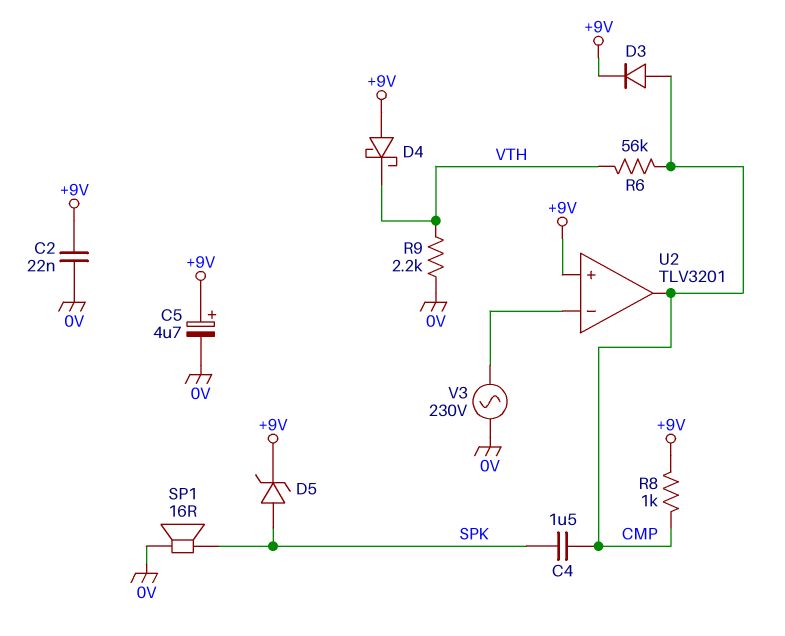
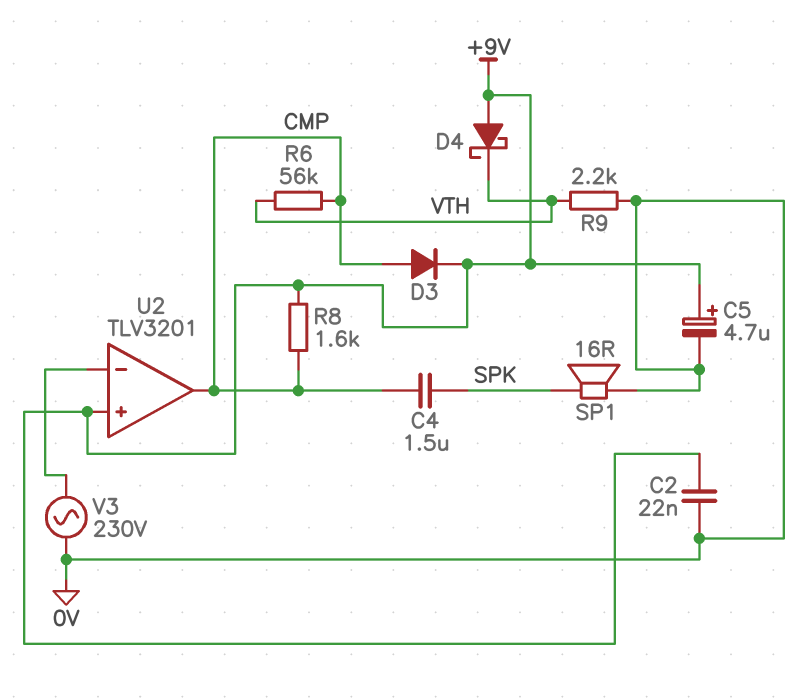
D5: zener (A SPK, K +9V) -> none
R8: 1k (+9V, CMP) -> 1.6k (+9V, CMP)

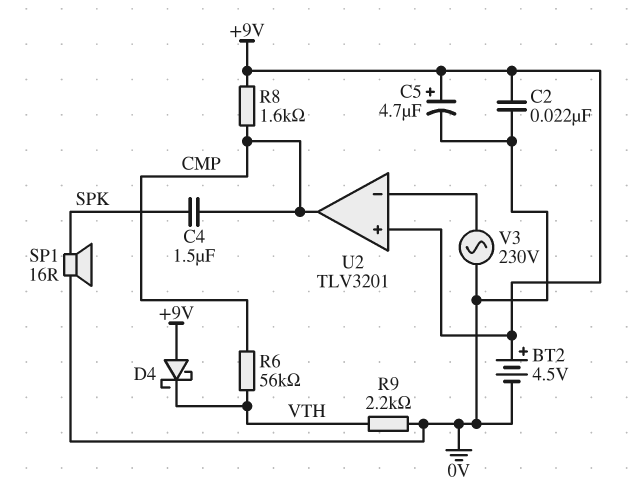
BT2: none -> 4.5V (plus +9V, minus 0V)
D3: diode (A CMP, K +9V) -> none

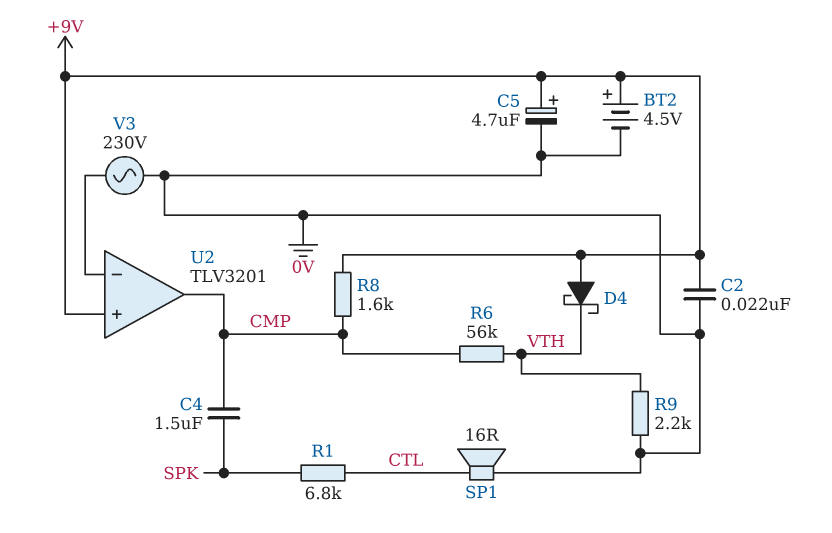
R1: none -> 6.8k (CTL, SPK)
SP1: speaker 16R (0V, SPK) -> speaker 16R (0V, CTL)

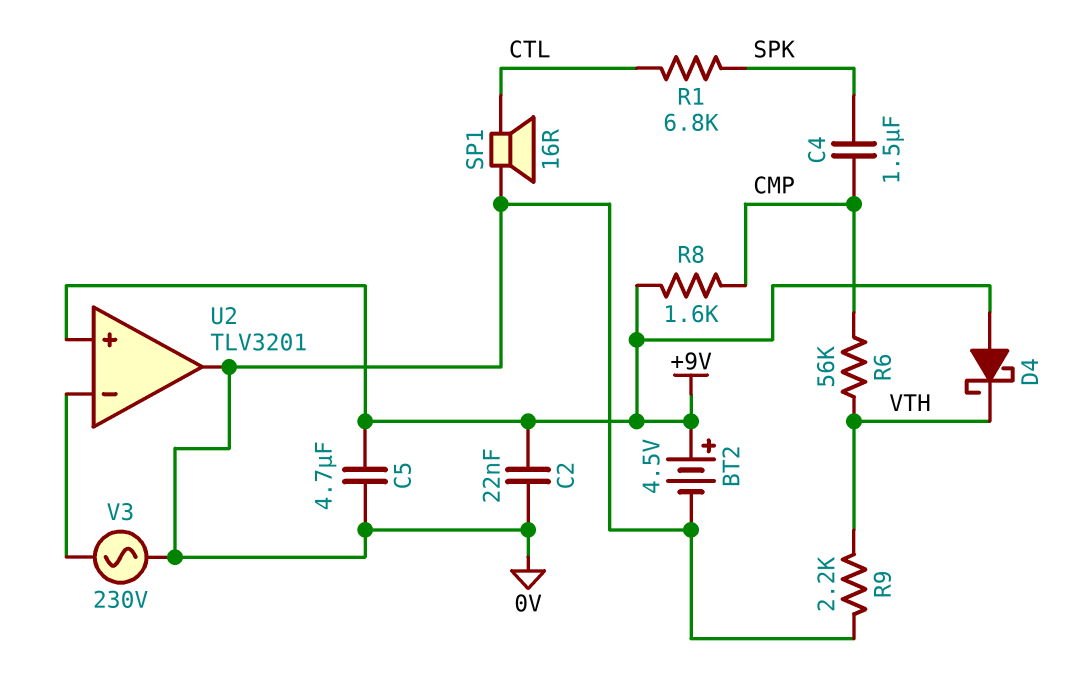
C5: 4.7uF (plus +9V, minus 0V) -> 4.7uF (+9V, 0V)
U2 pin out: CMP -> 0V

